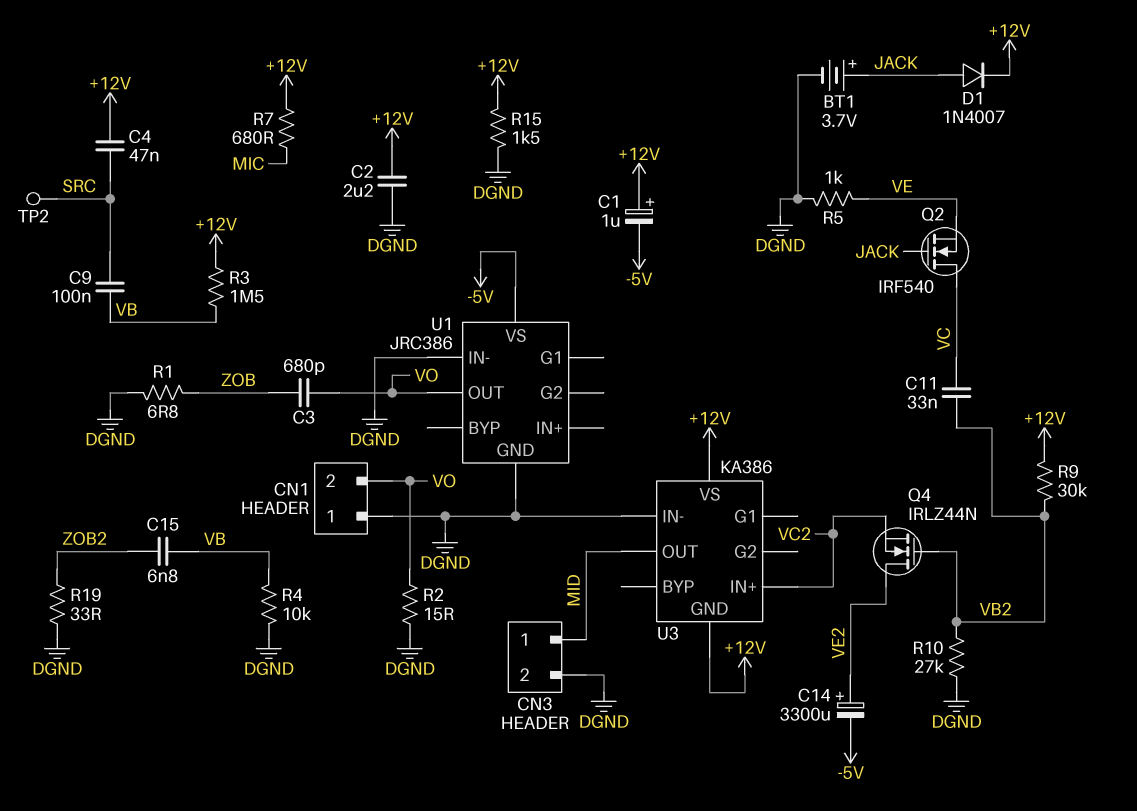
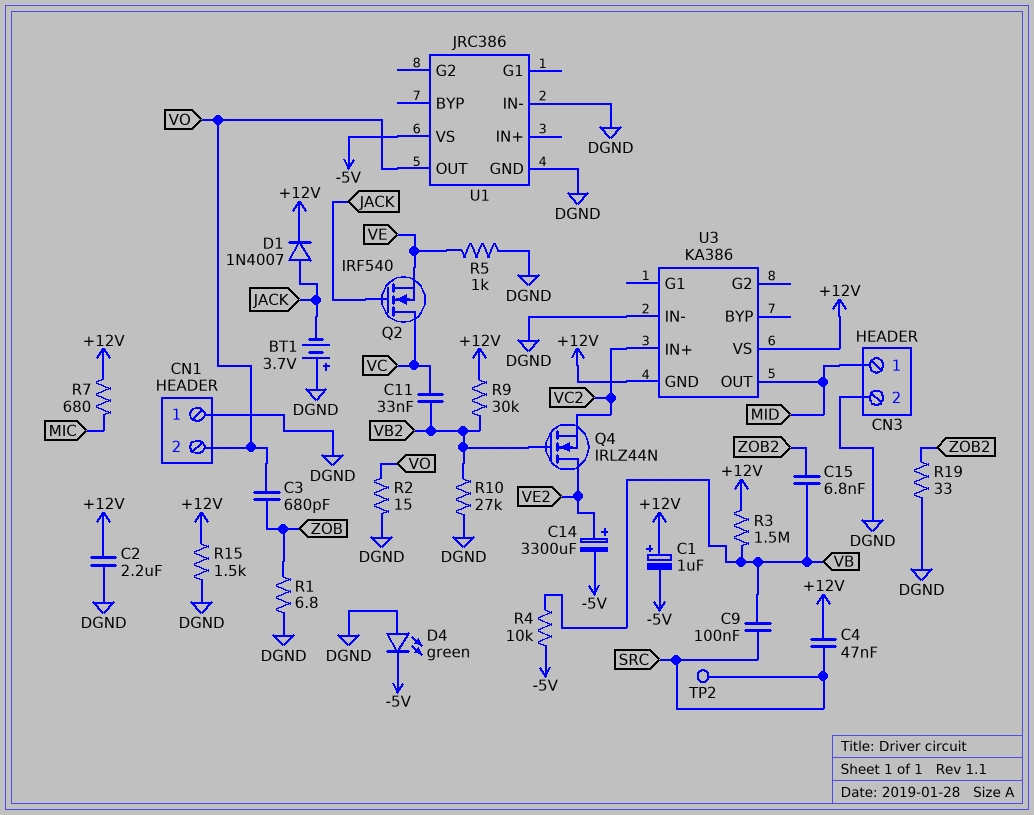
BT1: 3.7V (plus JACK, minus DGND) -> 3.7V (plus DGND, minus JACK)
D4: none -> LED green (A DGND, K -5V)
R4: 10k (DGND, VB) -> 10k (-5V, VB)

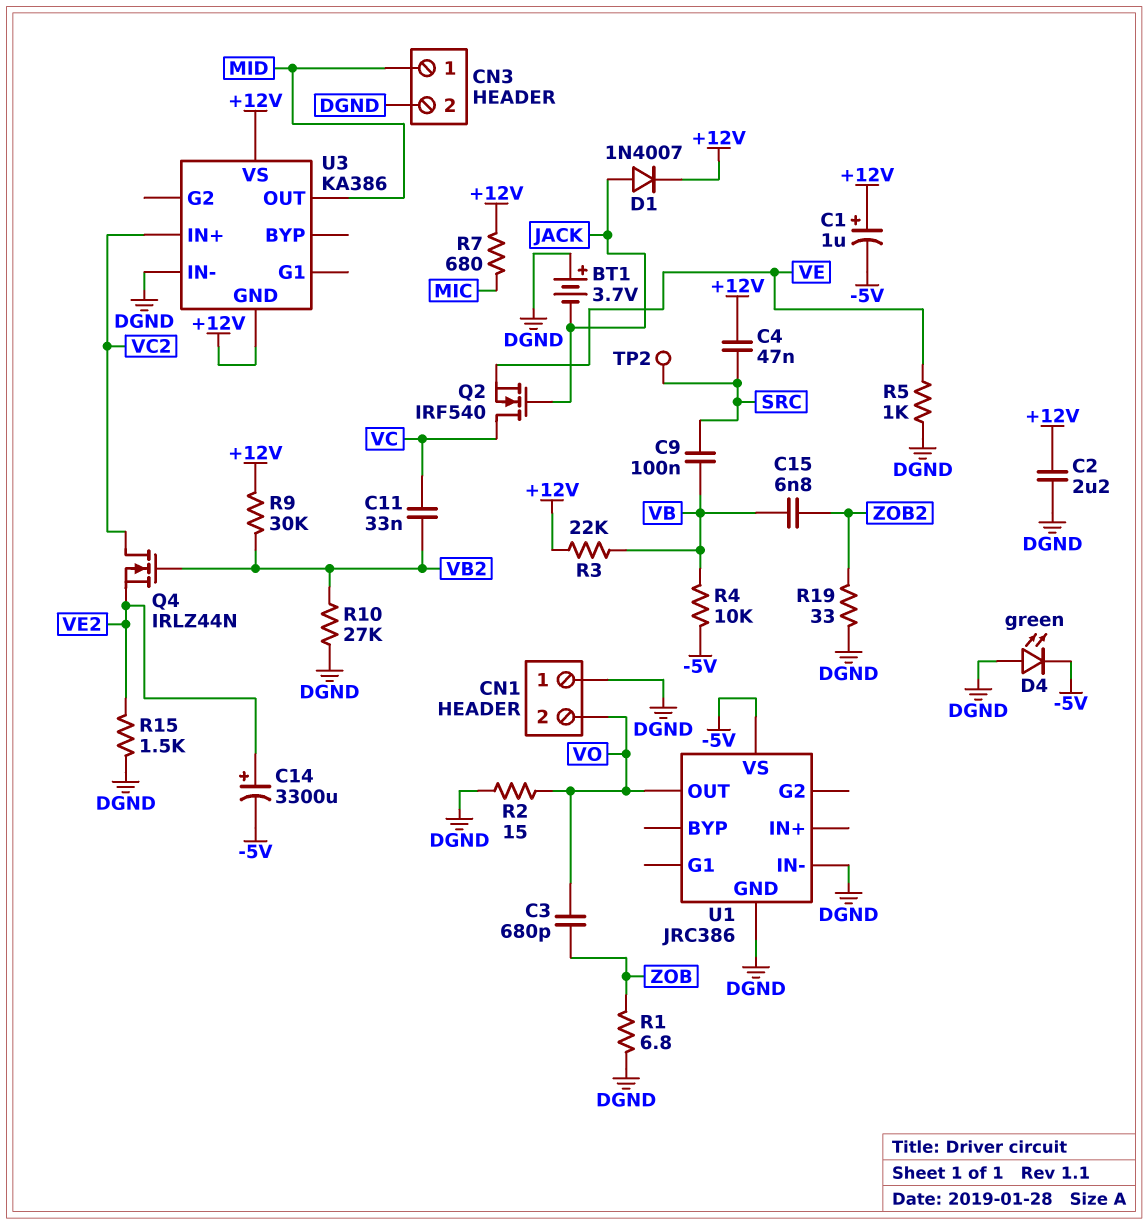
Q4: NMOS IRLZ44N (G VB2, D VE2, S VC2) -> NMOS IRLZ44N (G VB2, D VC2, S VE2)
R3: 1.5M (+12V, VB) -> 22k (+12V, VB)
R15: 1.5k (+12V, DGND) -> 1.5k (DGND, VE2)

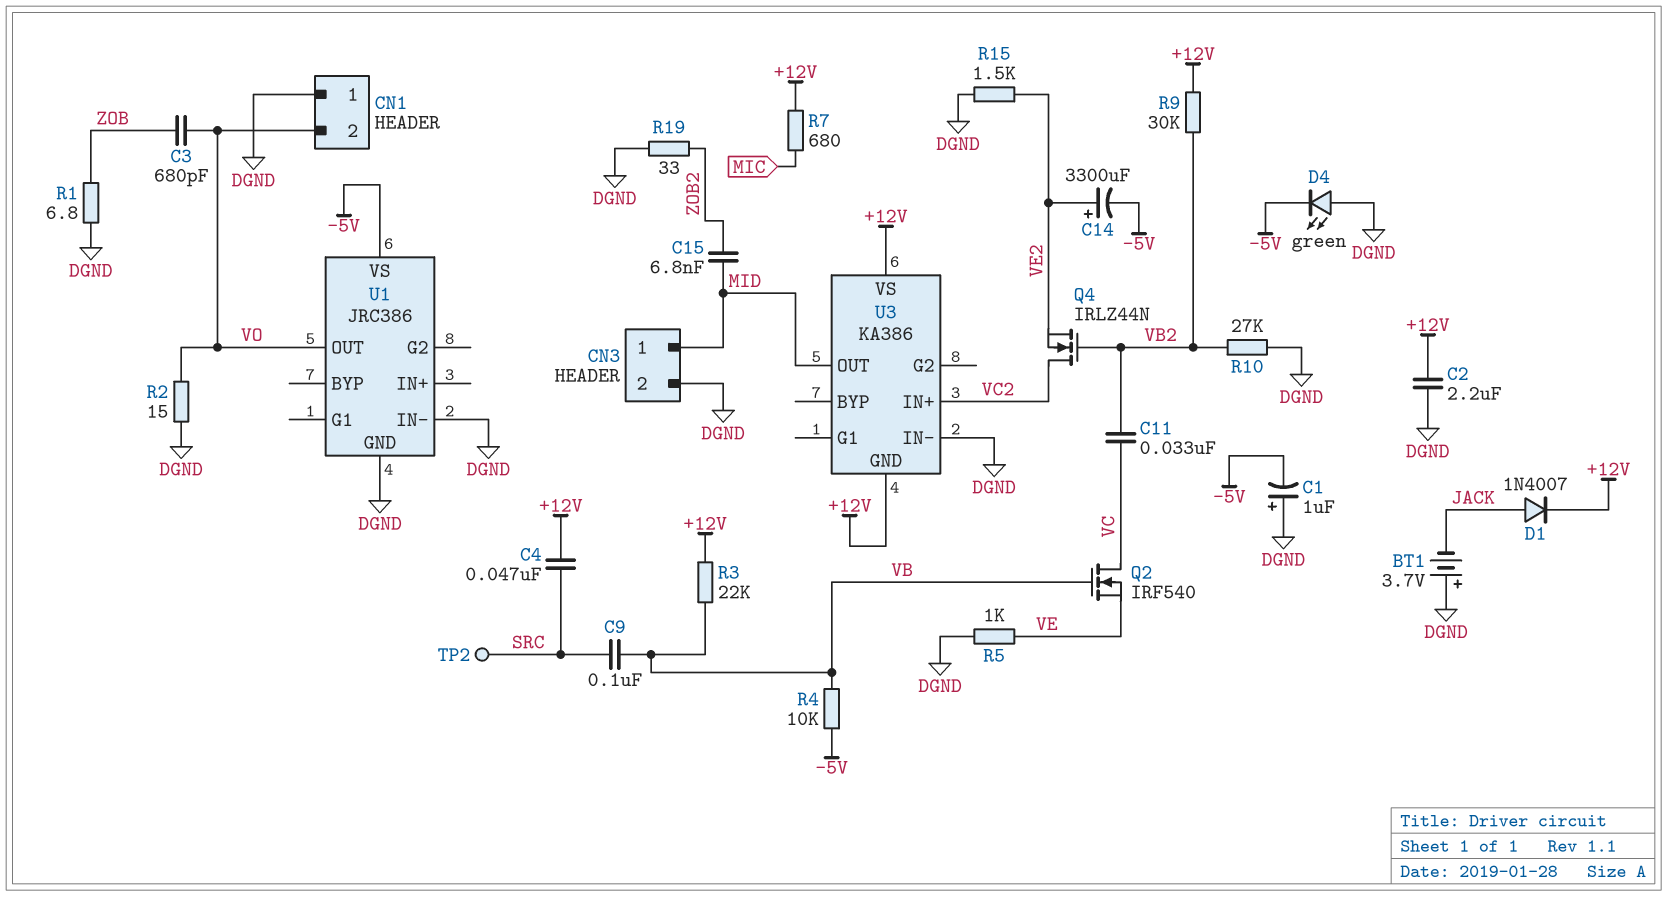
C1: 1uF (plus +12V, minus -5V) -> 1uF (plus DGND, minus -5V)
C15: 6.8nF (VB, ZOB2) -> 6.8nF (MID, ZOB2)
Q2: NMOS IRF540 (G JACK, D VC, S VE) -> NMOS IRF540 (G VB, D VC, S VE)

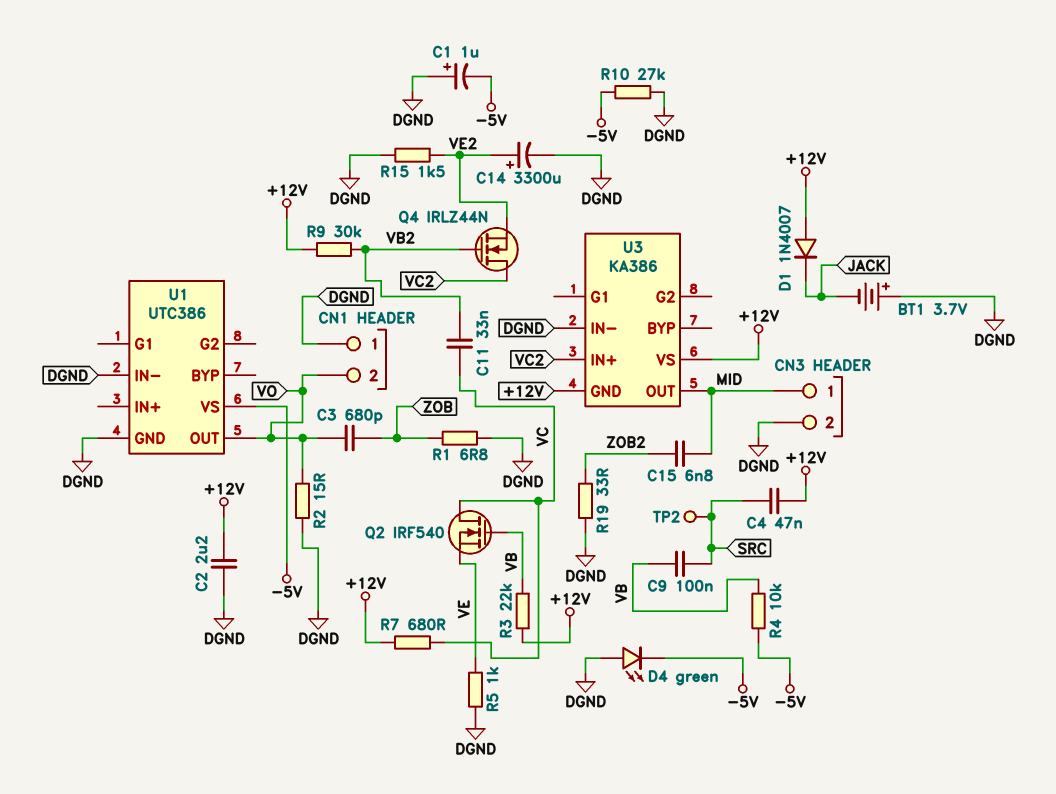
C14: 3300uF (plus VE2, minus -5V) -> 3300uF (plus VE2, minus DGND)
D1: diode 1N4007 (A JACK, K +12V) -> diode 1N4007 (A +12V, K JACK)
R7: 680 (+12V, MIC) -> 680 (+12V, VC)
R10: 27k (DGND, VB2) -> 27k (-5V, DGND)
U1: JRC386 -> UTC386

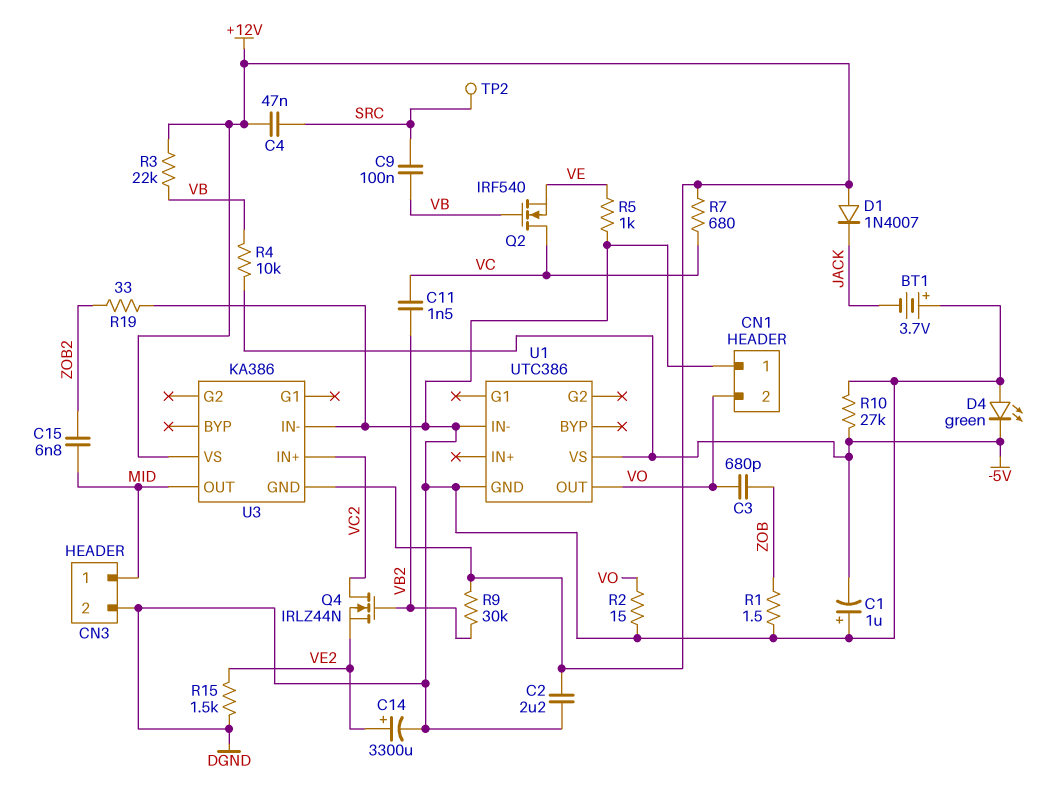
C11: 33nF (VB2, VC) -> 1.5nF (VB2, VC)
R1: 6.8 (DGND, ZOB) -> 1.5 (DGND, ZOB)

